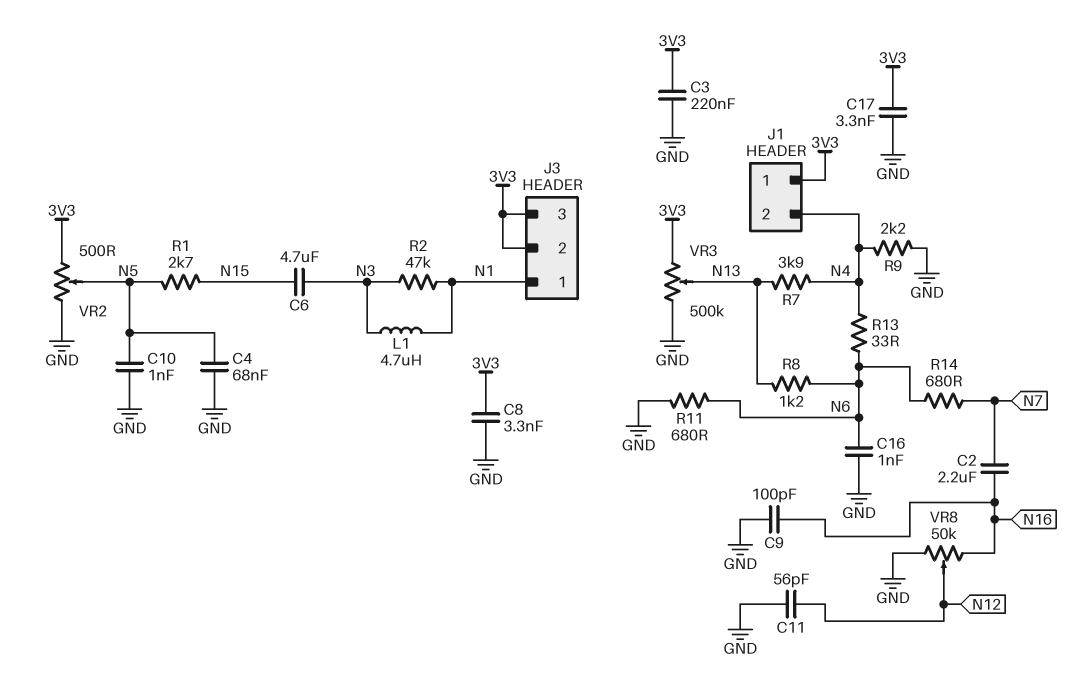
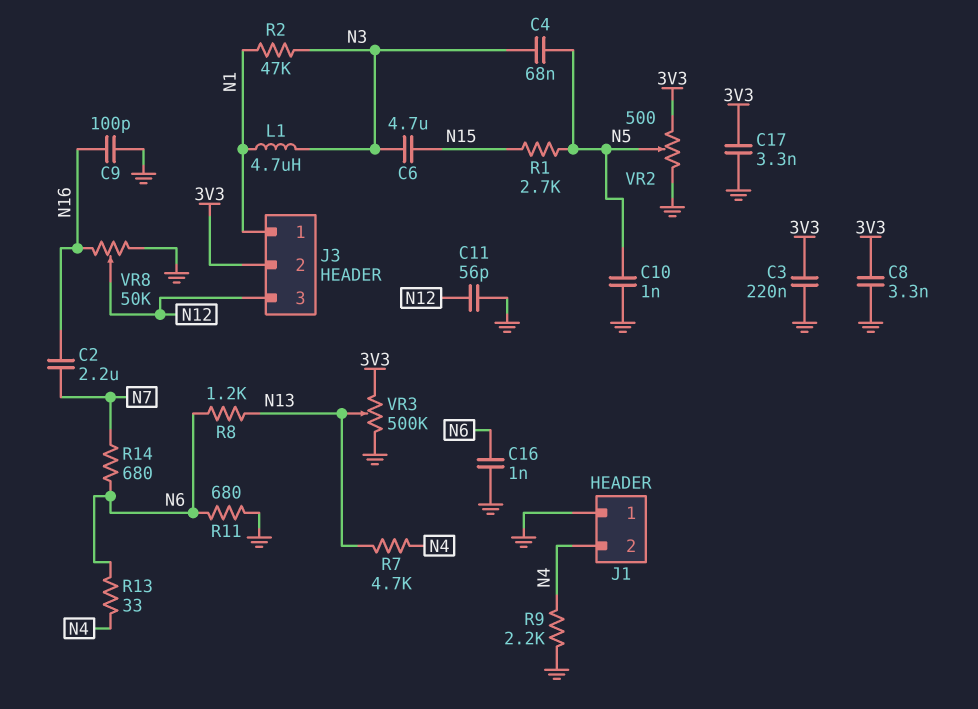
C4: 68nF (GND, N5) -> 68nF (N3, N5)
J1 pin 1: 3V3 -> GND
J3 pin 3: 3V3 -> N12
R7: 3.9k (N4, N13) -> 4.7k (N4, N13)

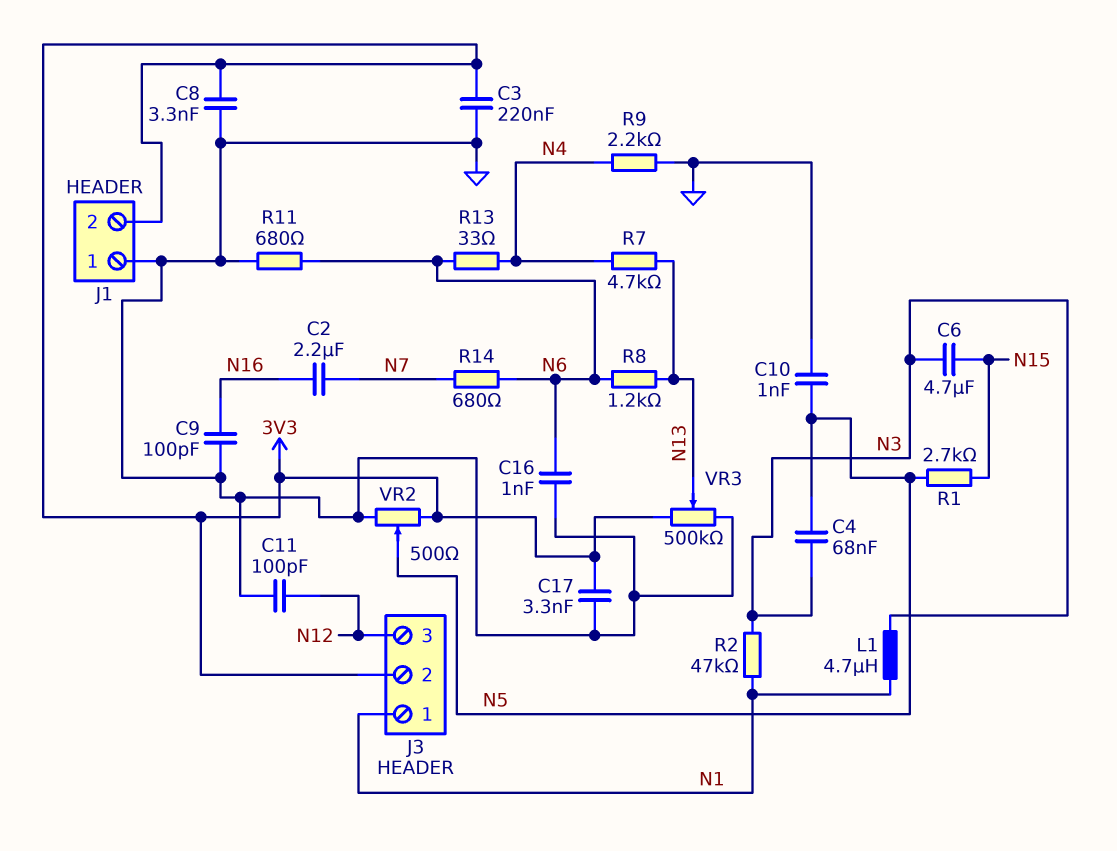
C11: 56pF (GND, N12) -> 100pF (GND, N12)
J1 pin 2: N4 -> 3V3
VR8: 50k (GND, N16, wiper N12) -> none

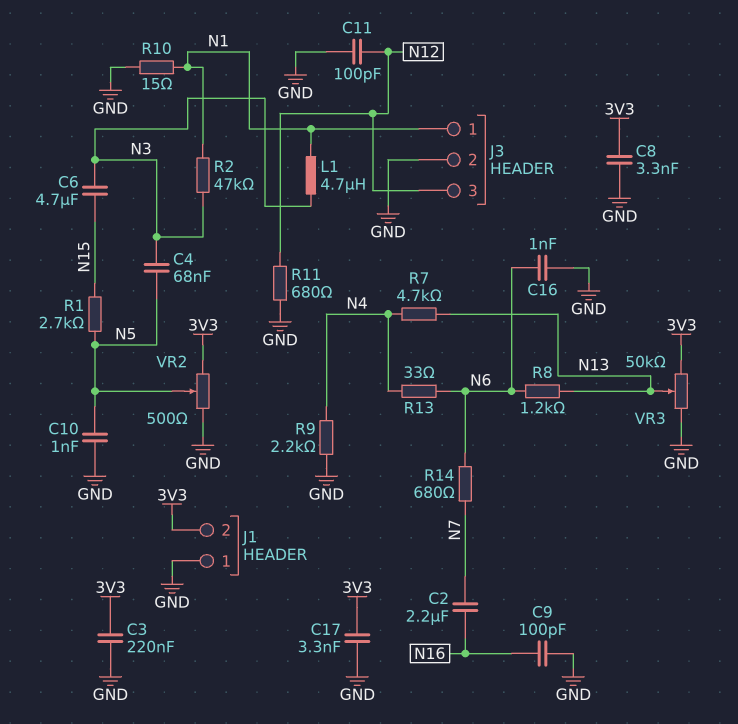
J3 pin 2: 3V3 -> GND
R10: none -> 15 (GND, N1)
R11: 680 (GND, N6) -> 680 (GND, N12)
VR3: 500k (3V3, GND, wiper N13) -> 50k (3V3, GND, wiper N13)

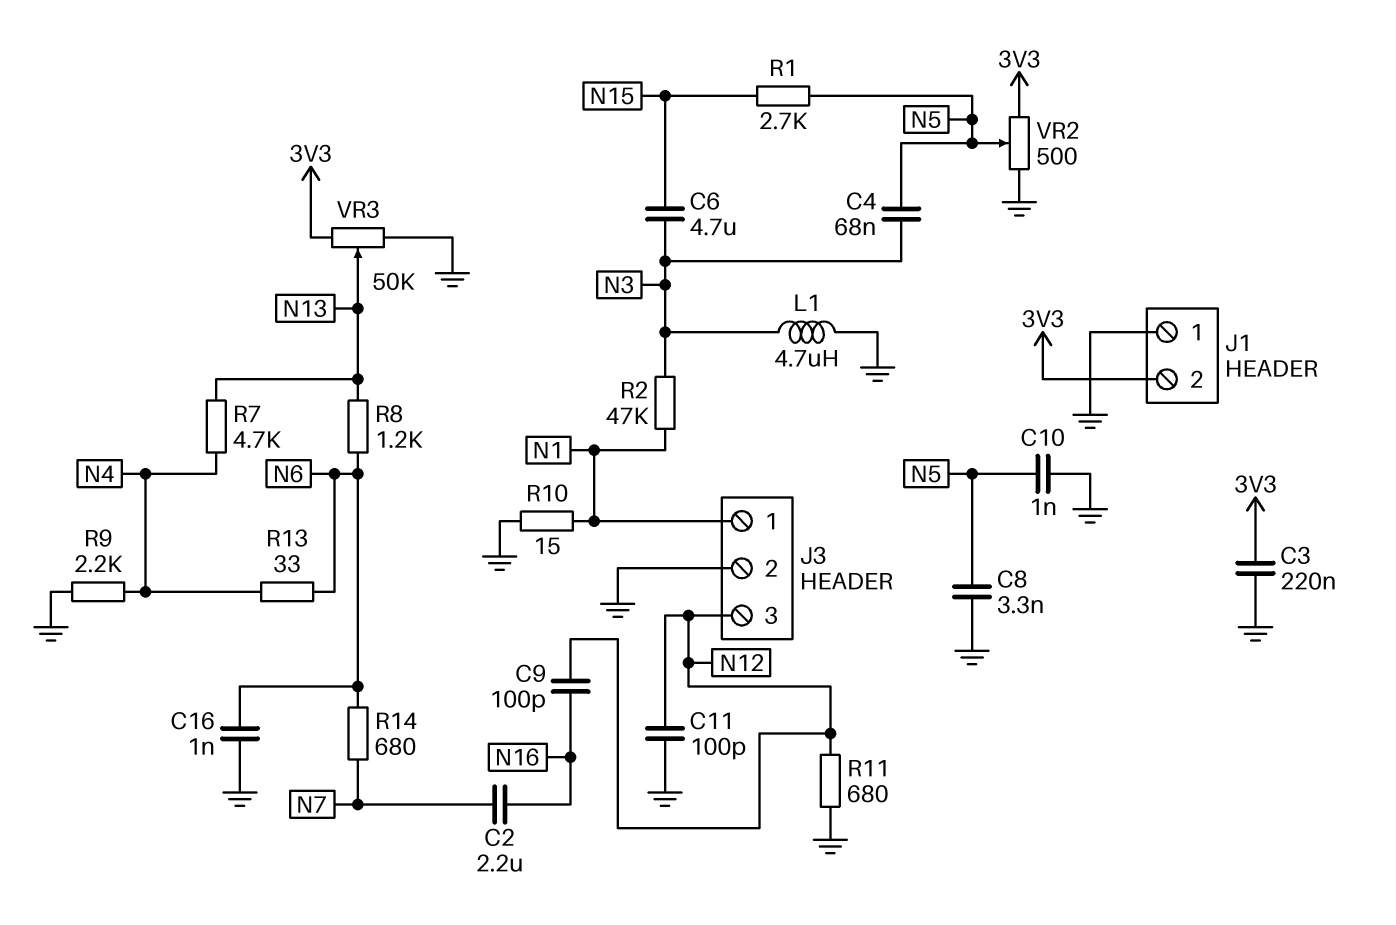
C8: 3.3nF (3V3, GND) -> 3.3nF (GND, N5)
C9: 100pF (GND, N16) -> 100pF (N12, N16)
C17: 3.3nF (3V3, GND) -> none
L1: 4.7uH (N1, N3) -> 4.7uH (GND, N3)

